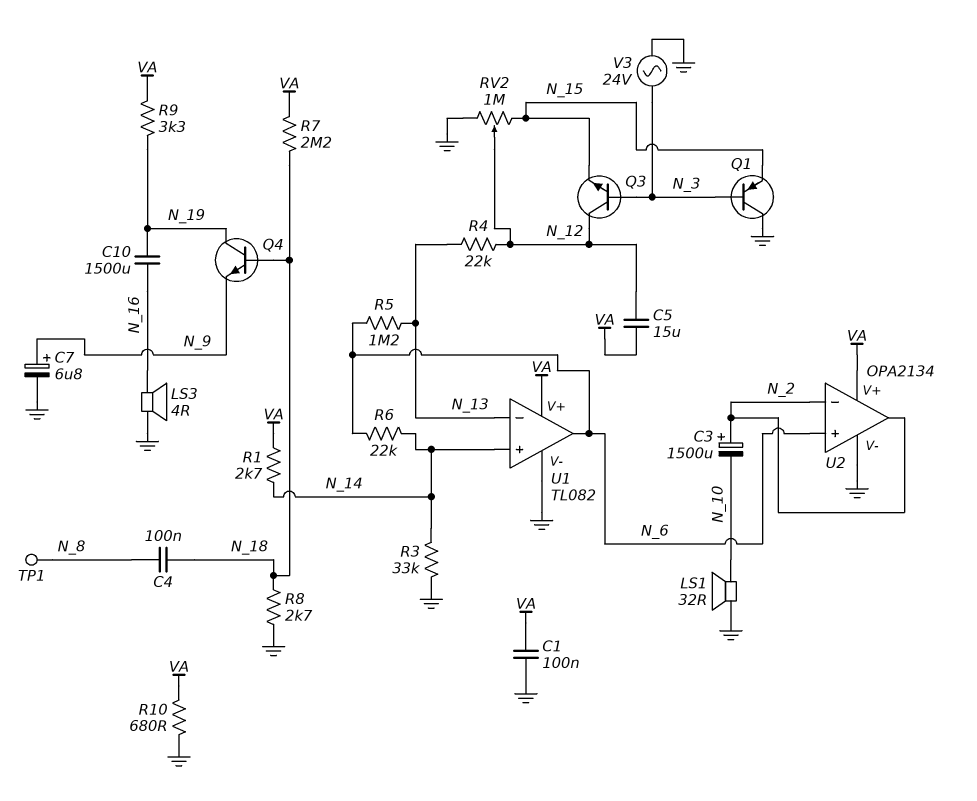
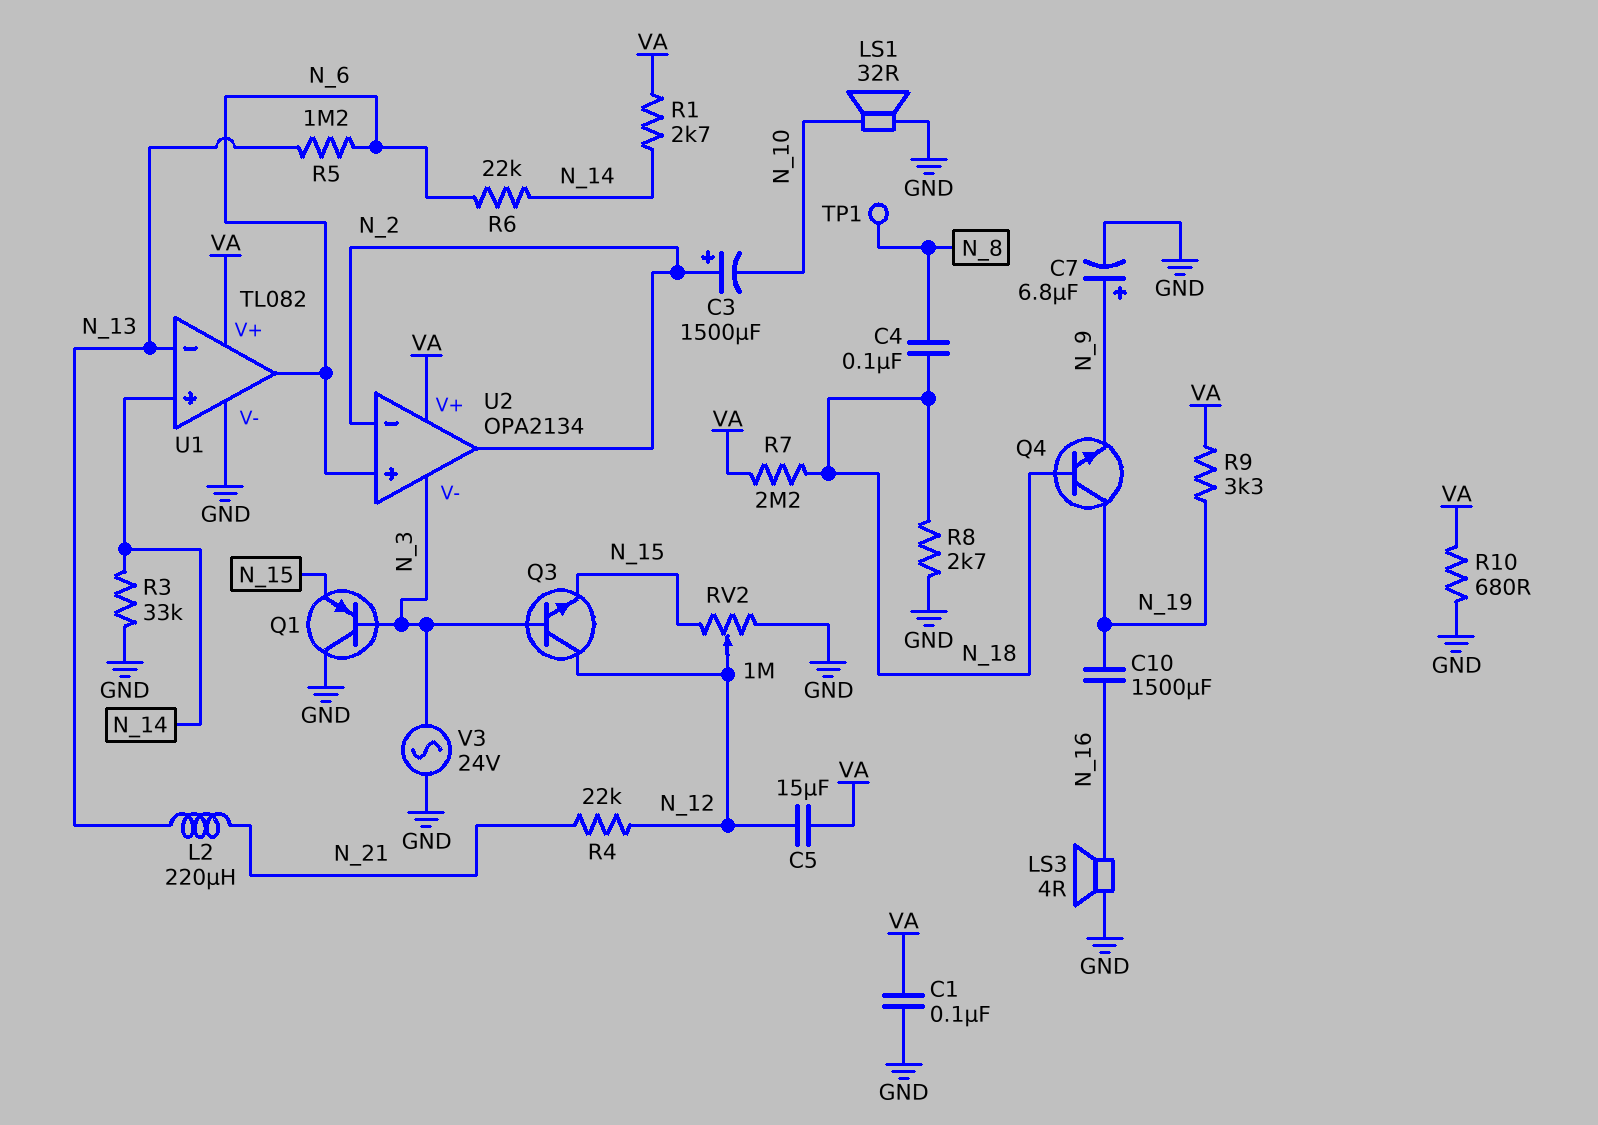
L2: none -> 220uH (N_13, N_21)
R4: 22k (N_12, N_13) -> 22k (N_12, N_21)
U2 pin V-: GND -> N_3

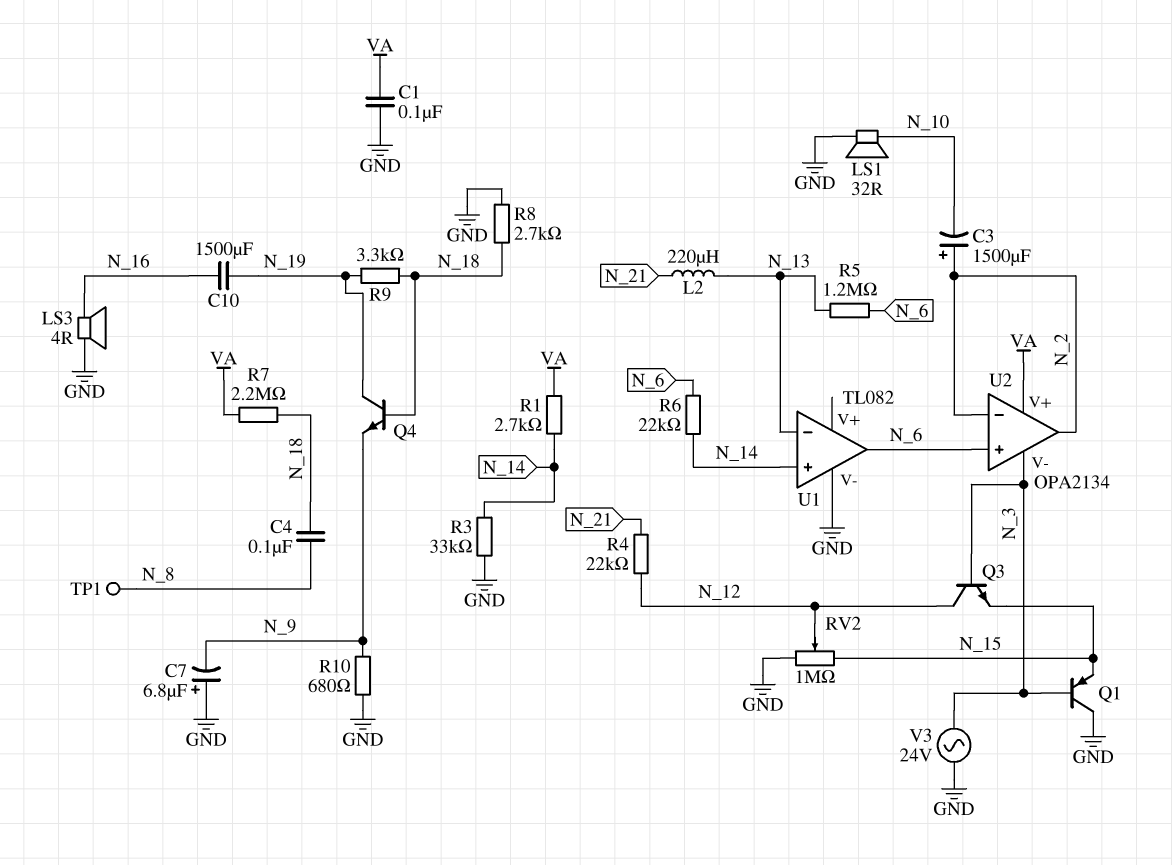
C5: 15uF (N_12, VA) -> none
C7: 6.8uF (plus N_9, minus GND) -> 6.8uF (plus GND, minus N_9)
R9: 3.3k (N_19, VA) -> 3.3k (N_18, N_19)
R10: 680 (GND, VA) -> 680 (GND, N_9)
U1 pin V+: VA -> none

